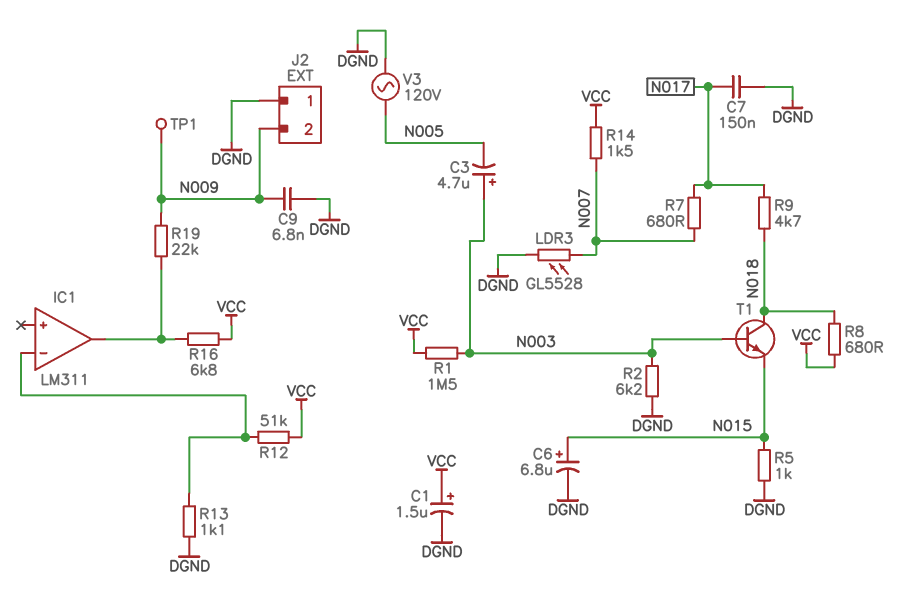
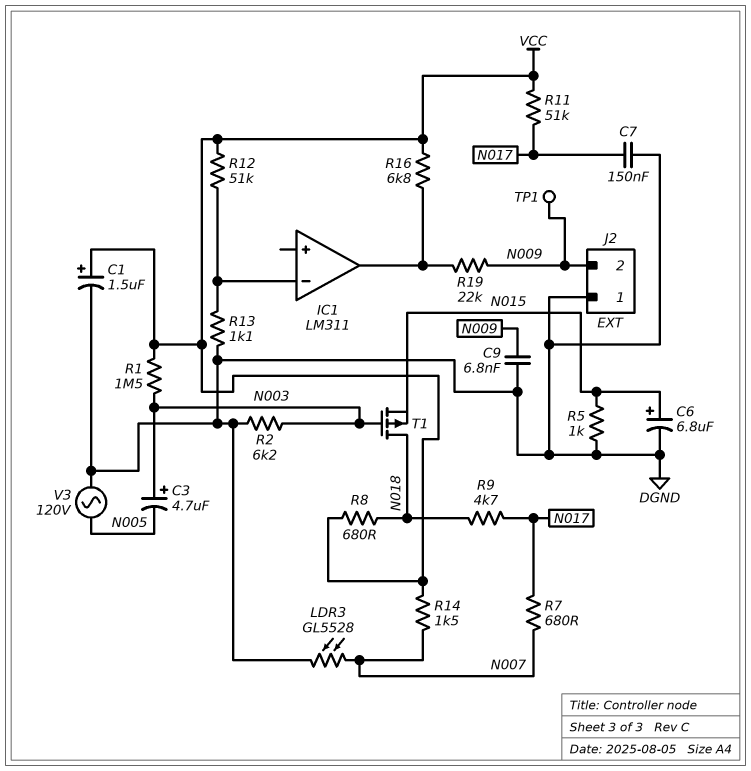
R11: none -> 51k (N017, VCC)
T1: NPN (B N003, C N018, E N015) -> PMOS (G N003, D N018, S N015)

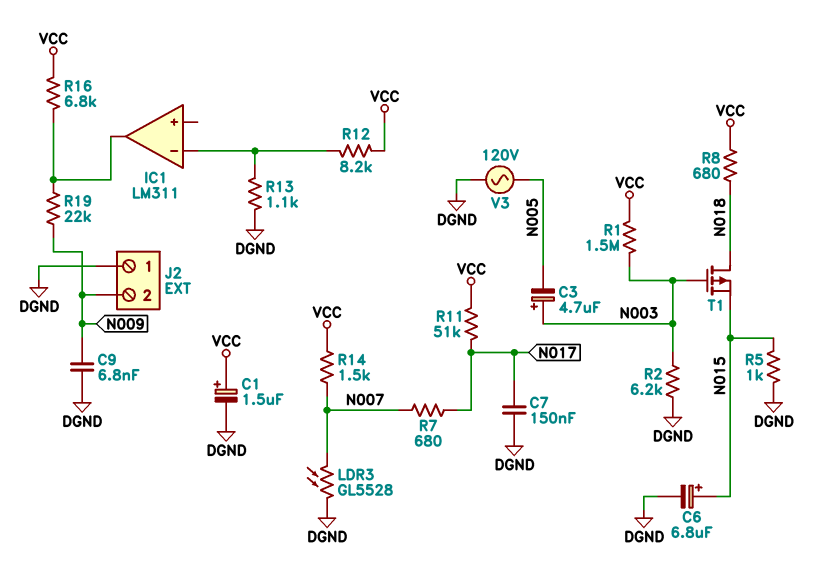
R9: 4.7k (N017, N018) -> none
R12: 51k (IC1/in-, VCC) -> 8.2k (IC1/in-, VCC)
TP1: test point (N009) -> none

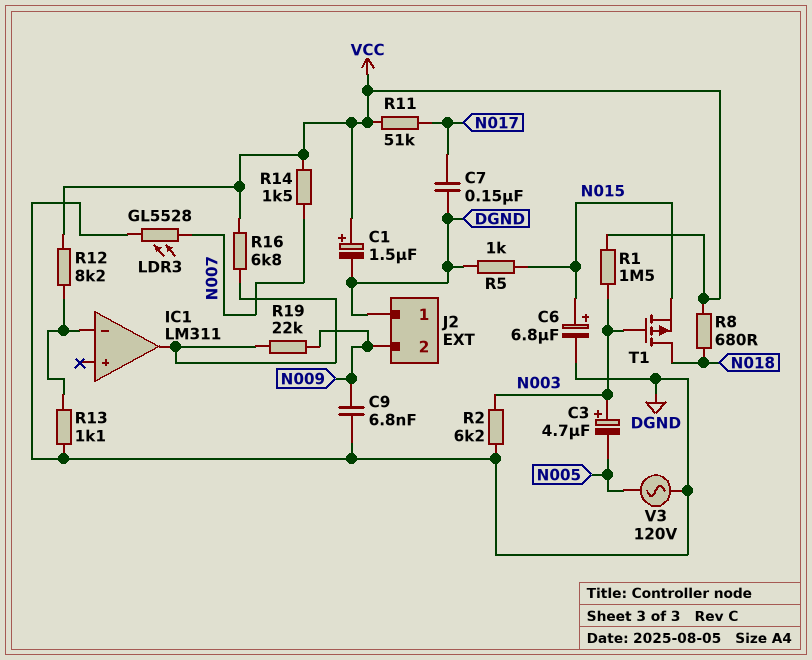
R7: 680 (N007, N017) -> none

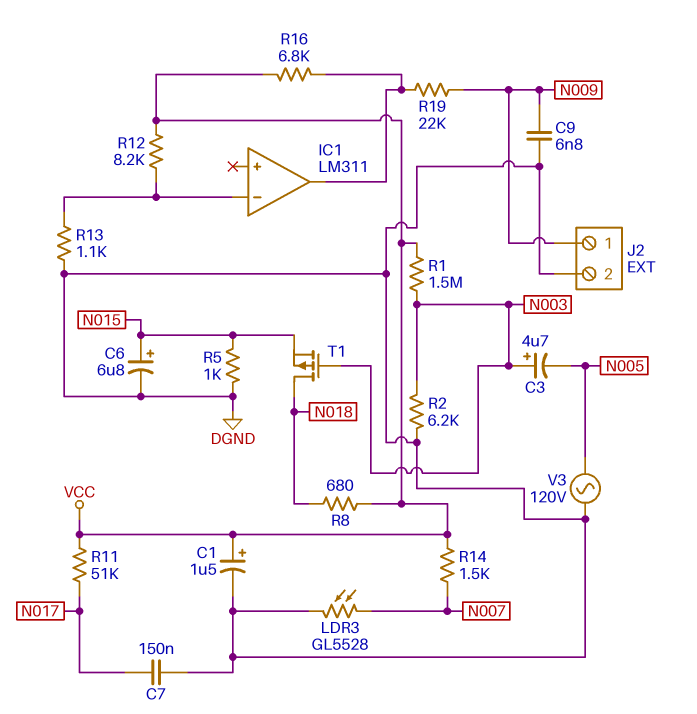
J2 pin 1: DGND -> N009
J2 pin 2: N009 -> DGND

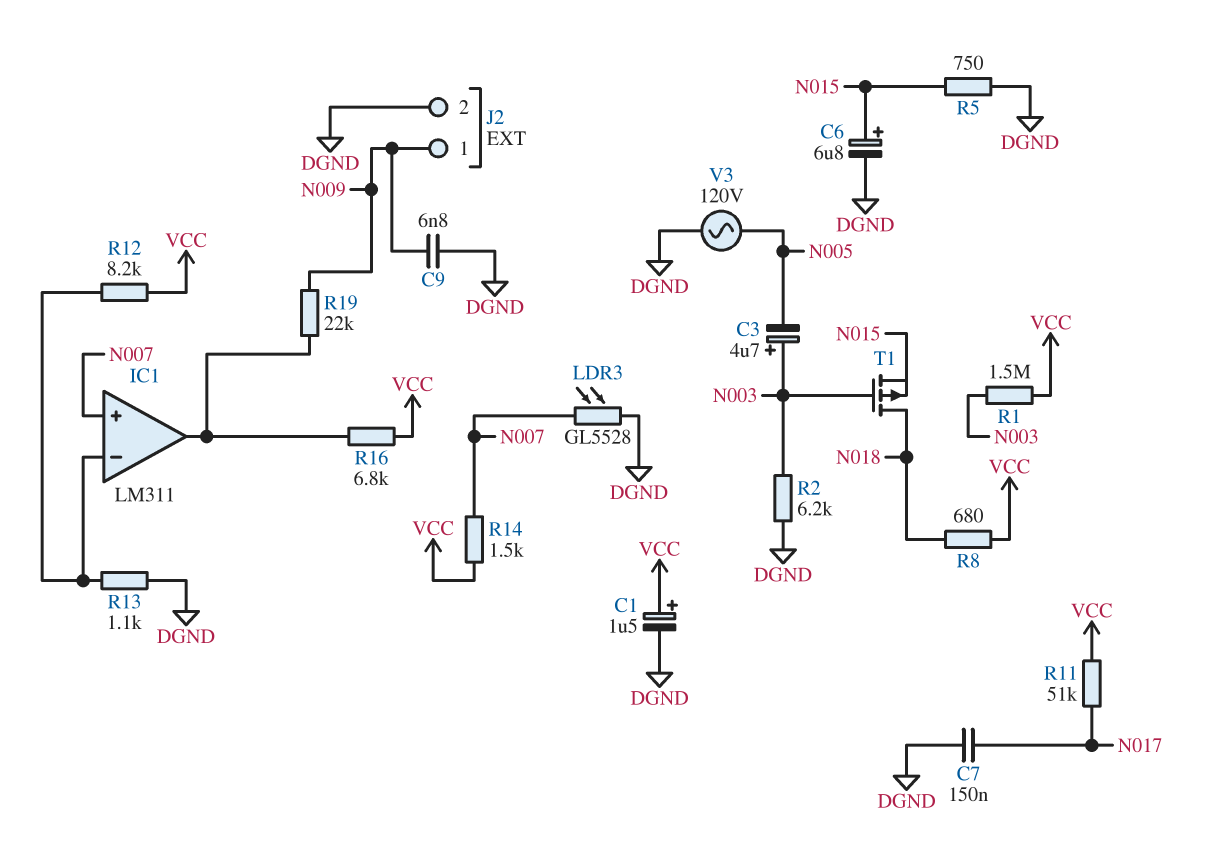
IC1 pin in+: none -> N007
R5: 1k (DGND, N015) -> 750 (DGND, N015)

